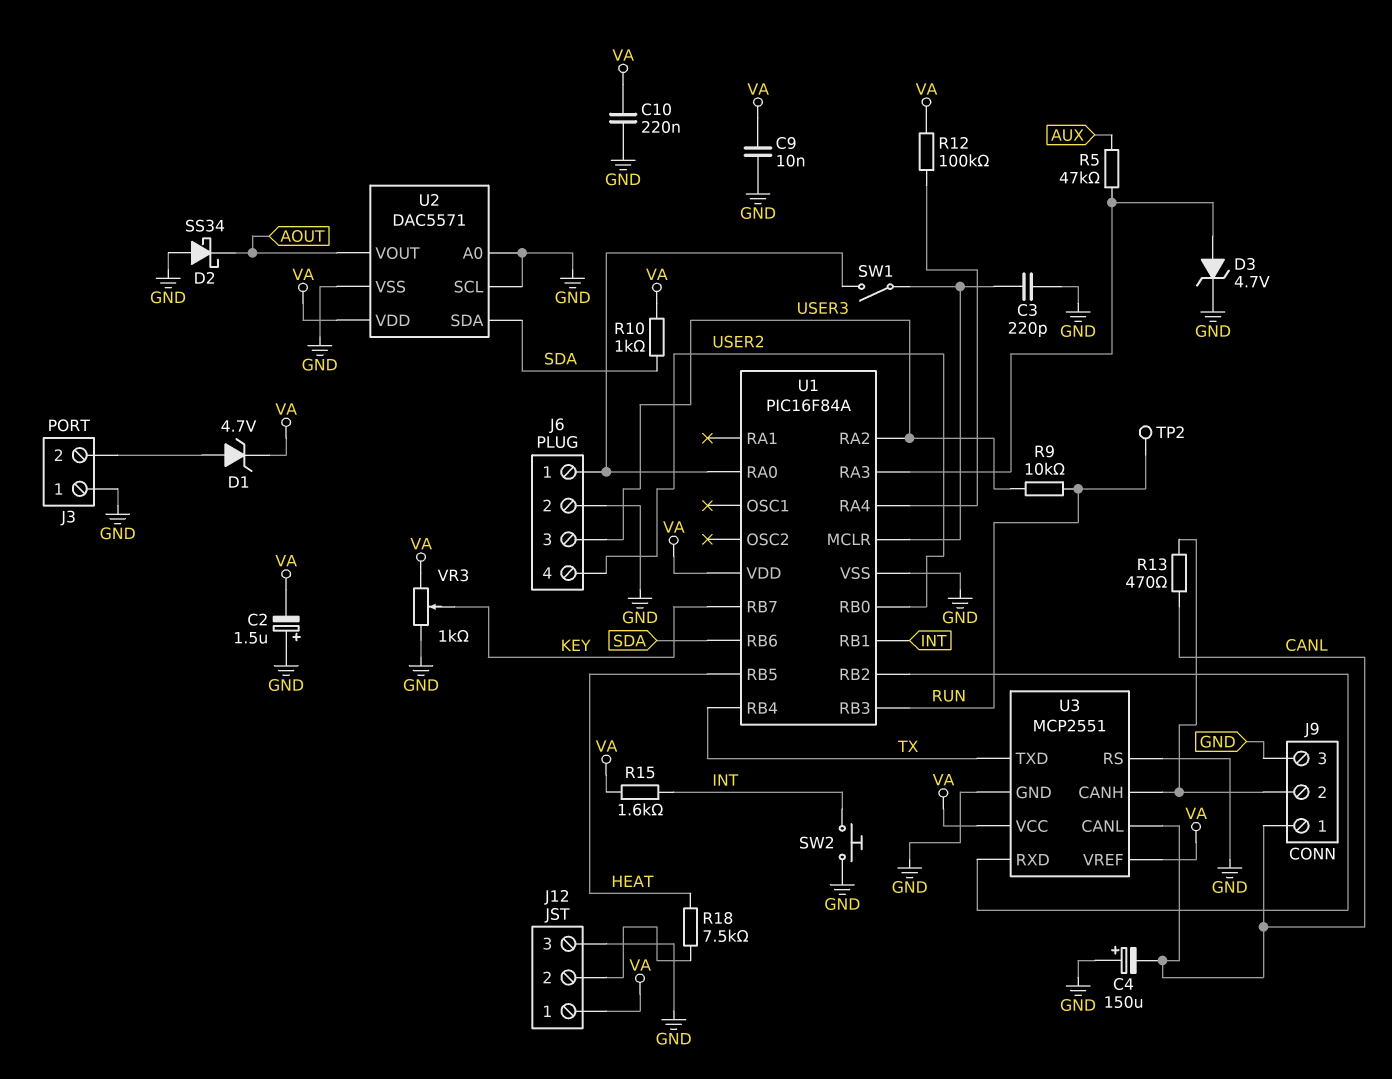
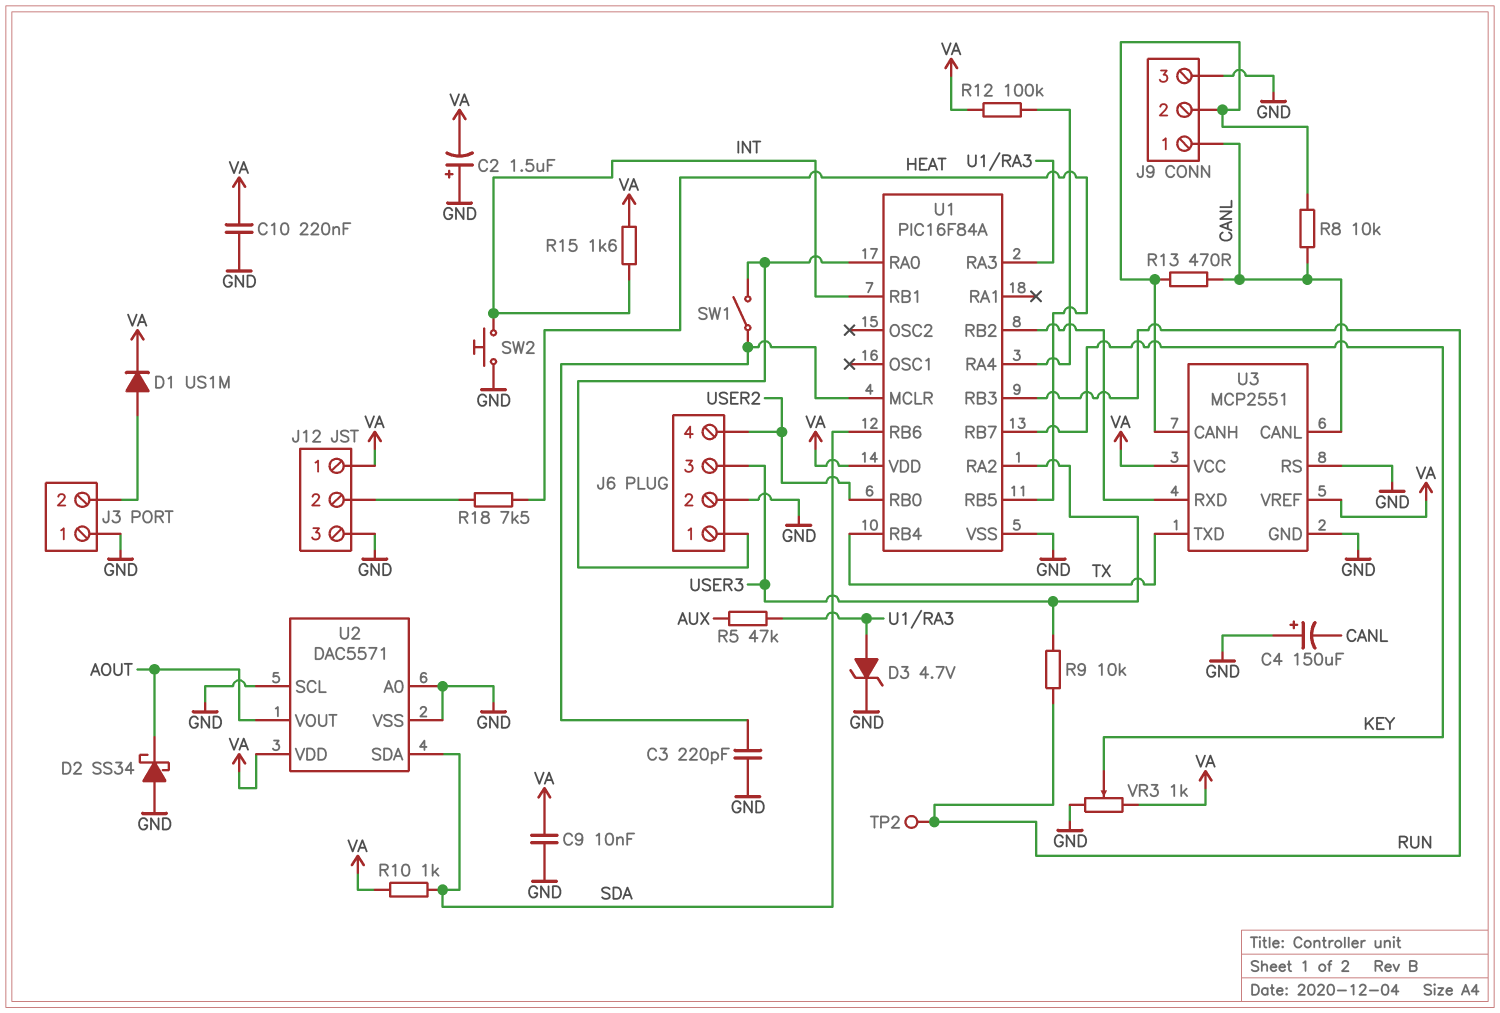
D1: zener 4.7V (A J3/2, K VA) -> diode US1M (A J3/2, K VA)
R8: none -> 10k (CANL, J9/2)

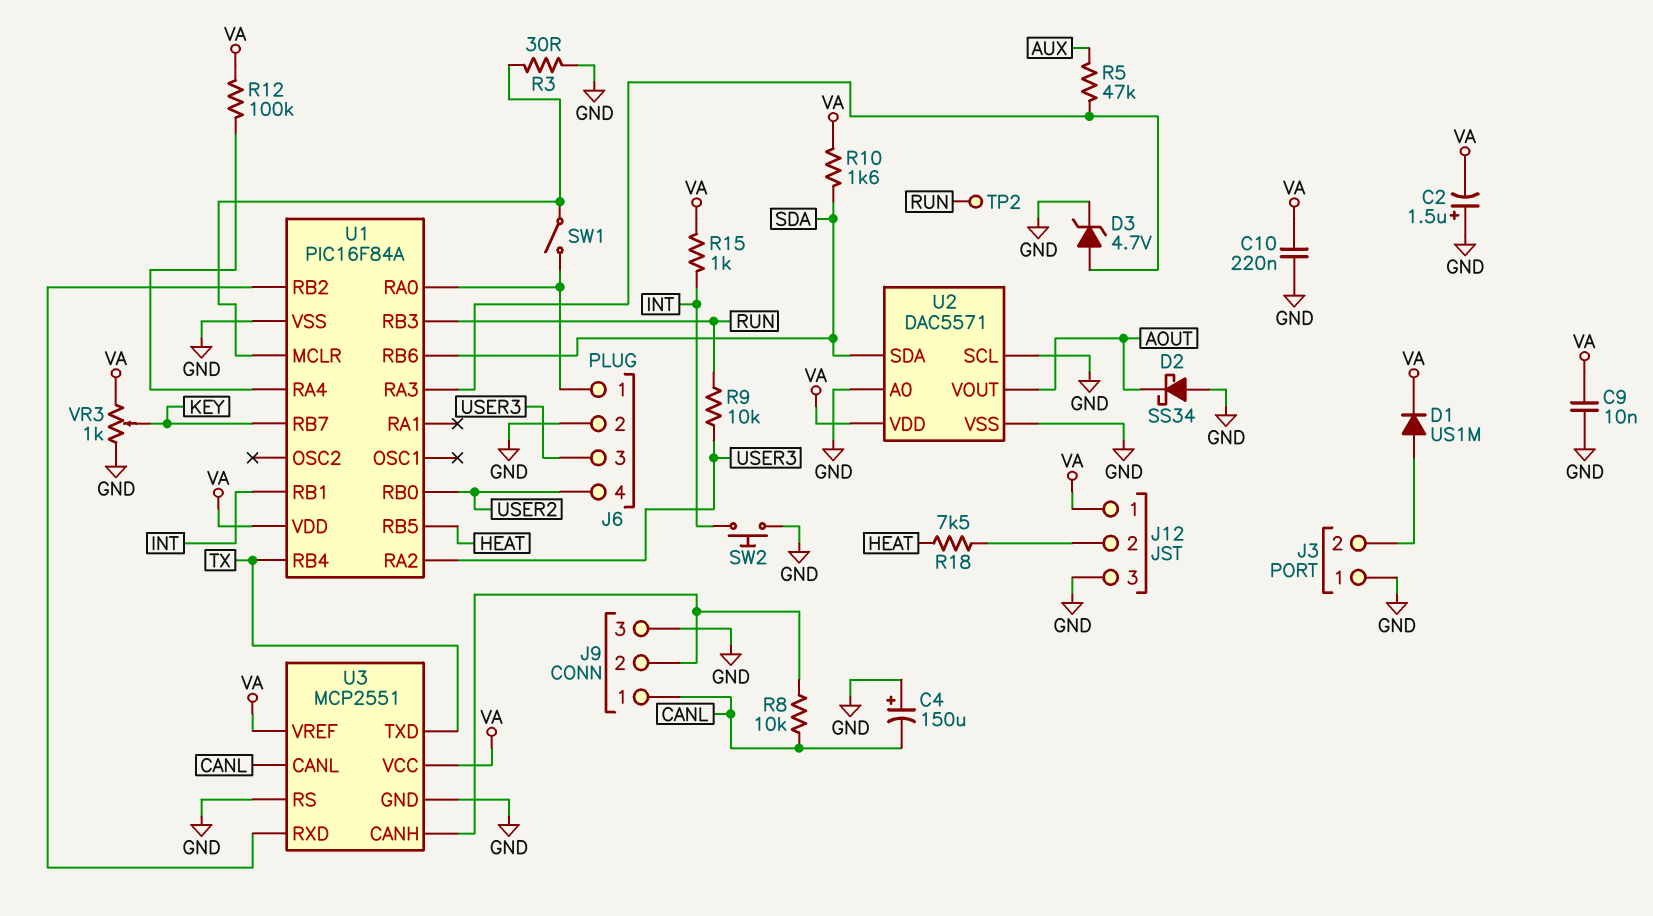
C3: 220pF (GND, U1/MCLR) -> none
R3: none -> 30 (GND, U1/MCLR)
R10: 1k (SDA, VA) -> 1.6k (SDA, VA)
R13: 470 (CANL, J9/2) -> none
R15: 1.6k (INT, VA) -> 1k (INT, VA)

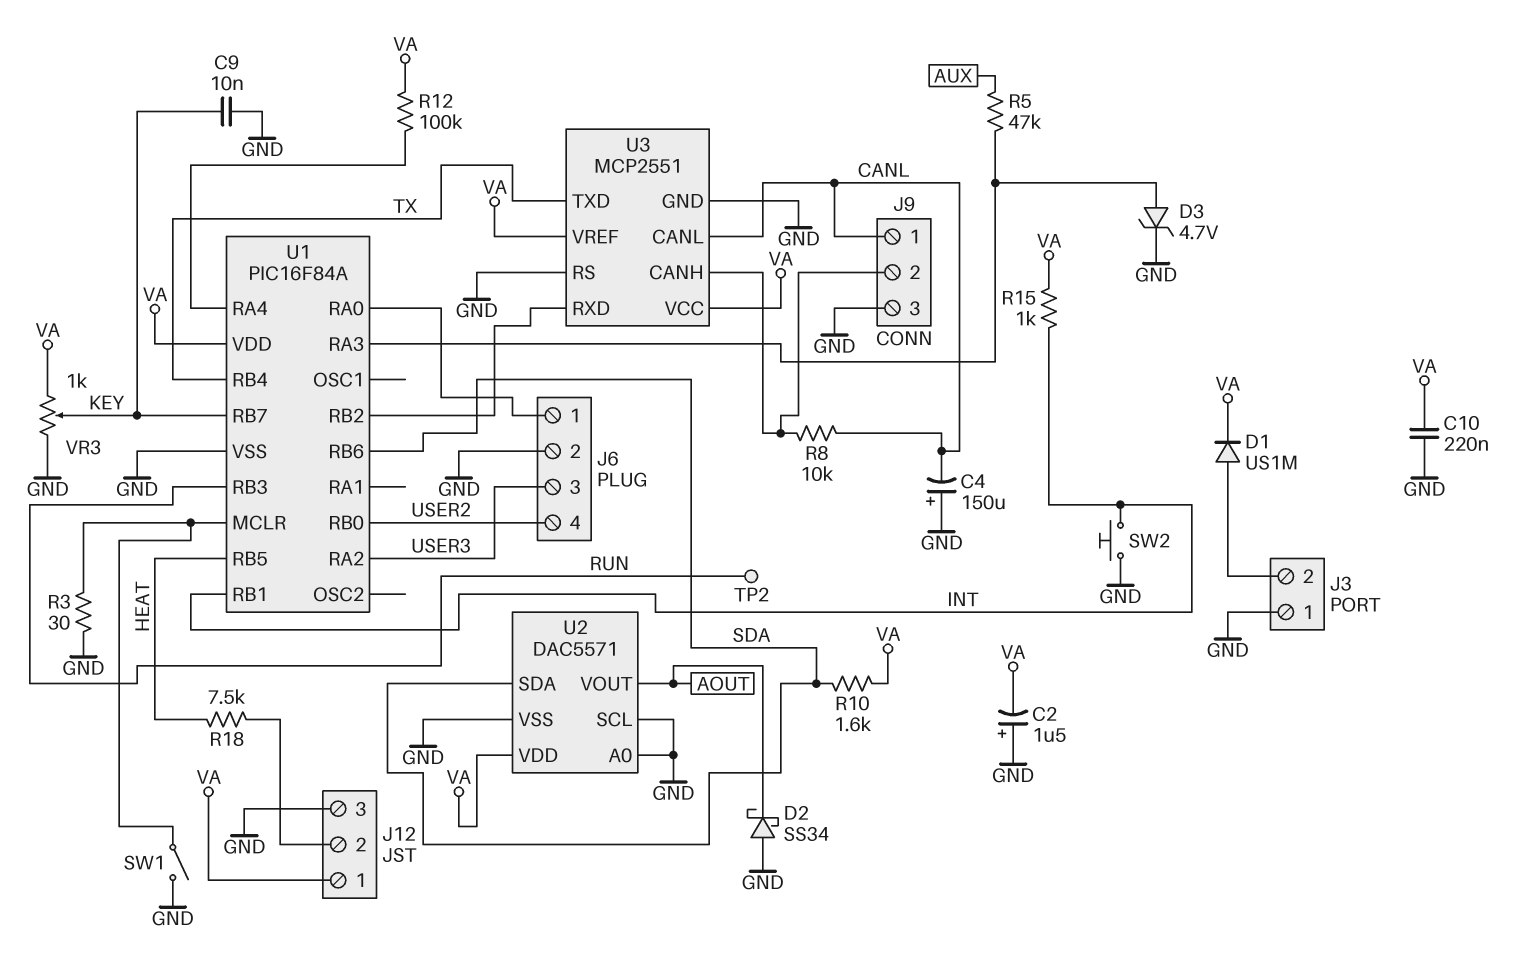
C9: 10nF (GND, VA) -> 10nF (GND, KEY)
R9: 10k (RUN, USER3) -> none
SW1: switch (J6/1, U1/MCLR) -> switch (GND, U1/MCLR)

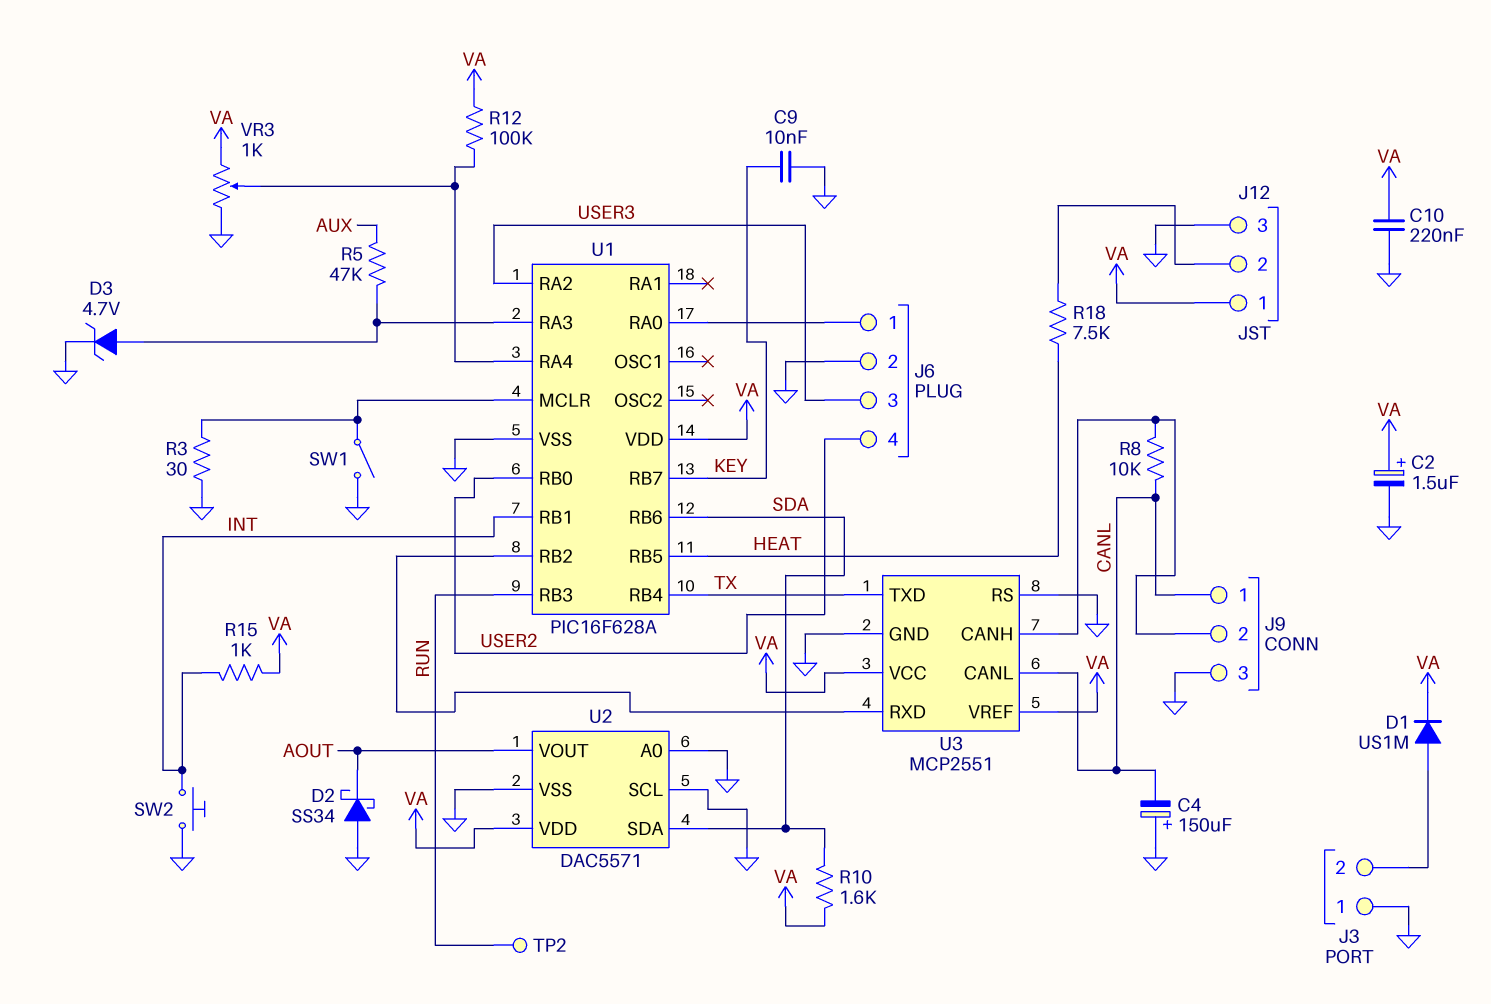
C2: 1.5uF (plus GND, minus VA) -> 1.5uF (plus VA, minus GND)
U1: PIC16F84A -> PIC16F628A
VR3: 1k (GND, VA, wiper KEY) -> 1k (GND, VA, wiper U1/RA4)

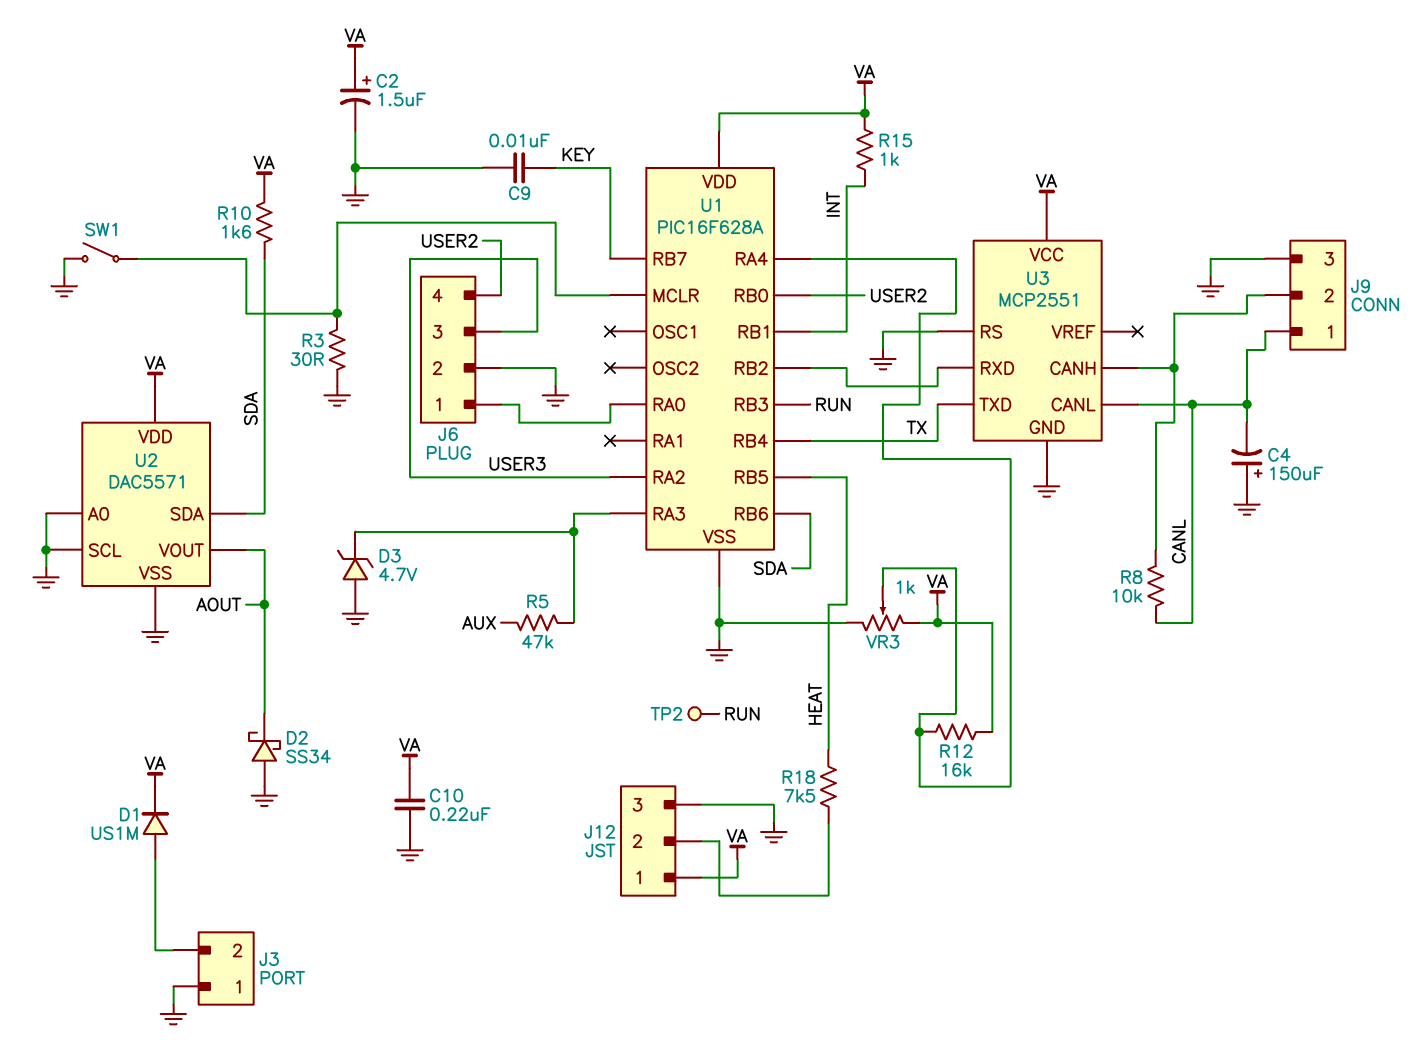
D3: zener 4.7V (A U1/RA3, K GND) -> zener 4.7V (A GND, K U1/RA3)
R12: 100k (U1/RA4, VA) -> 16k (U1/RA4, VA)
SW2: button (GND, INT) -> none
U3 pin VREF: VA -> none

